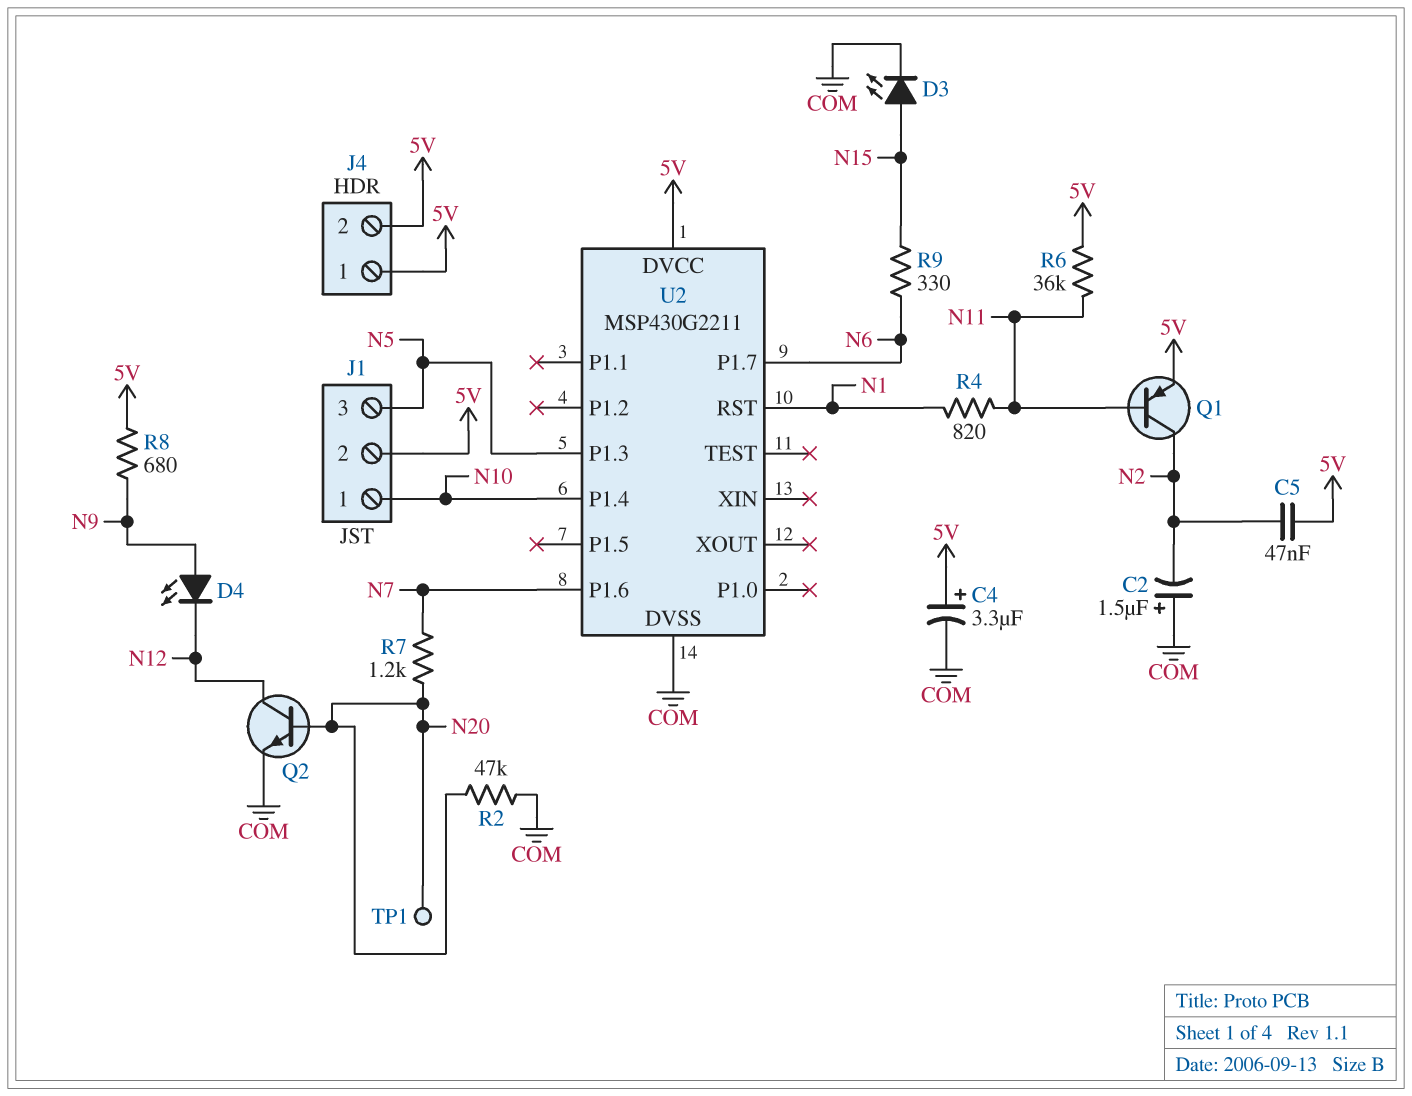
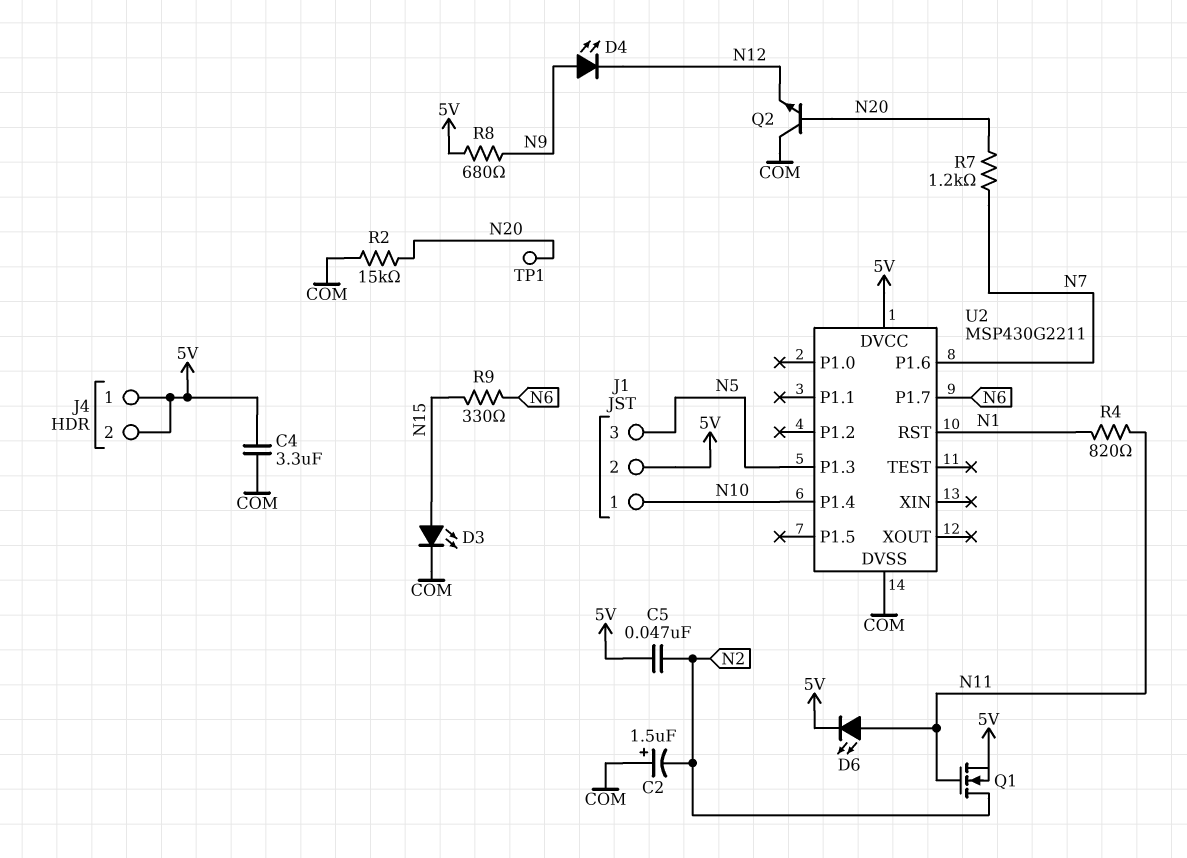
C4: 3.3uF (plus 5V, minus COM) -> 3.3uF (5V, COM)
D6: none -> LED (A N11, K 5V)
Q1: PNP (B N11, C N2, E 5V) -> NMOS (G N11, D N2, S 5V)
Q2: NPN (B N20, C N12, E COM) -> NPN (B N20, C COM, E N12)
R2: 47k (COM, N20) -> 15k (COM, N20)
R6: 36k (5V, N11) -> none

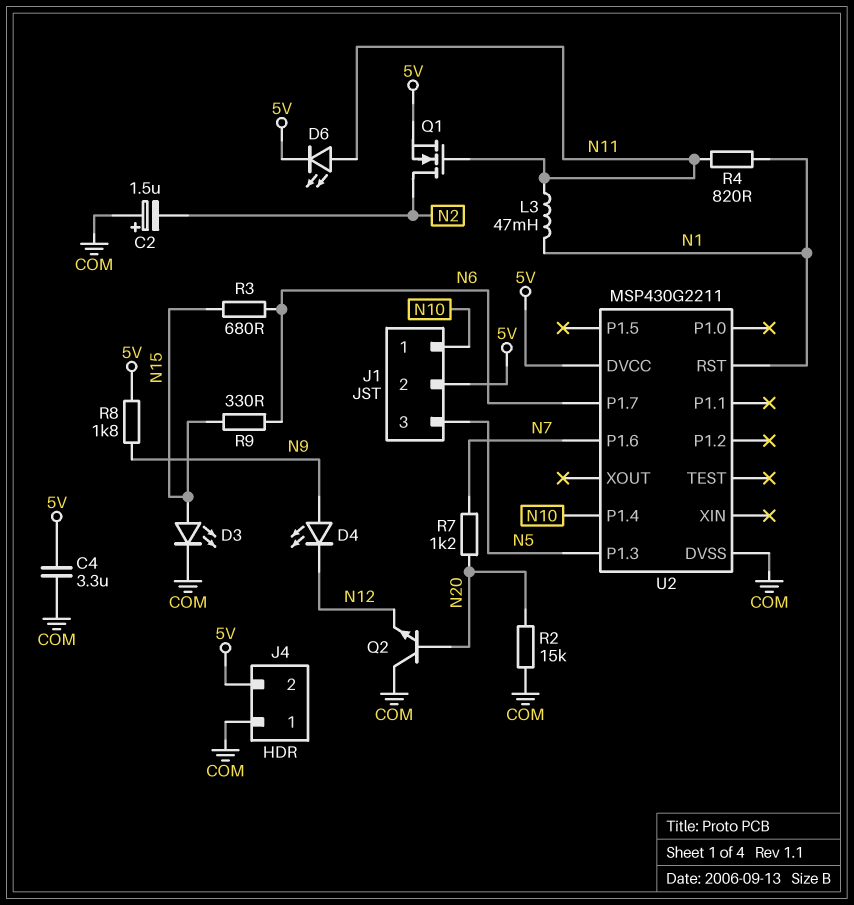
C5: 47nF (5V, N2) -> none
J4 pin 1: 5V -> COM
L3: none -> 47mH (N1, N11)
R3: none -> 680 (N6, N15)
R8: 680 (5V, N9) -> 1.8k (5V, N9)
TP1: test point (N20) -> none

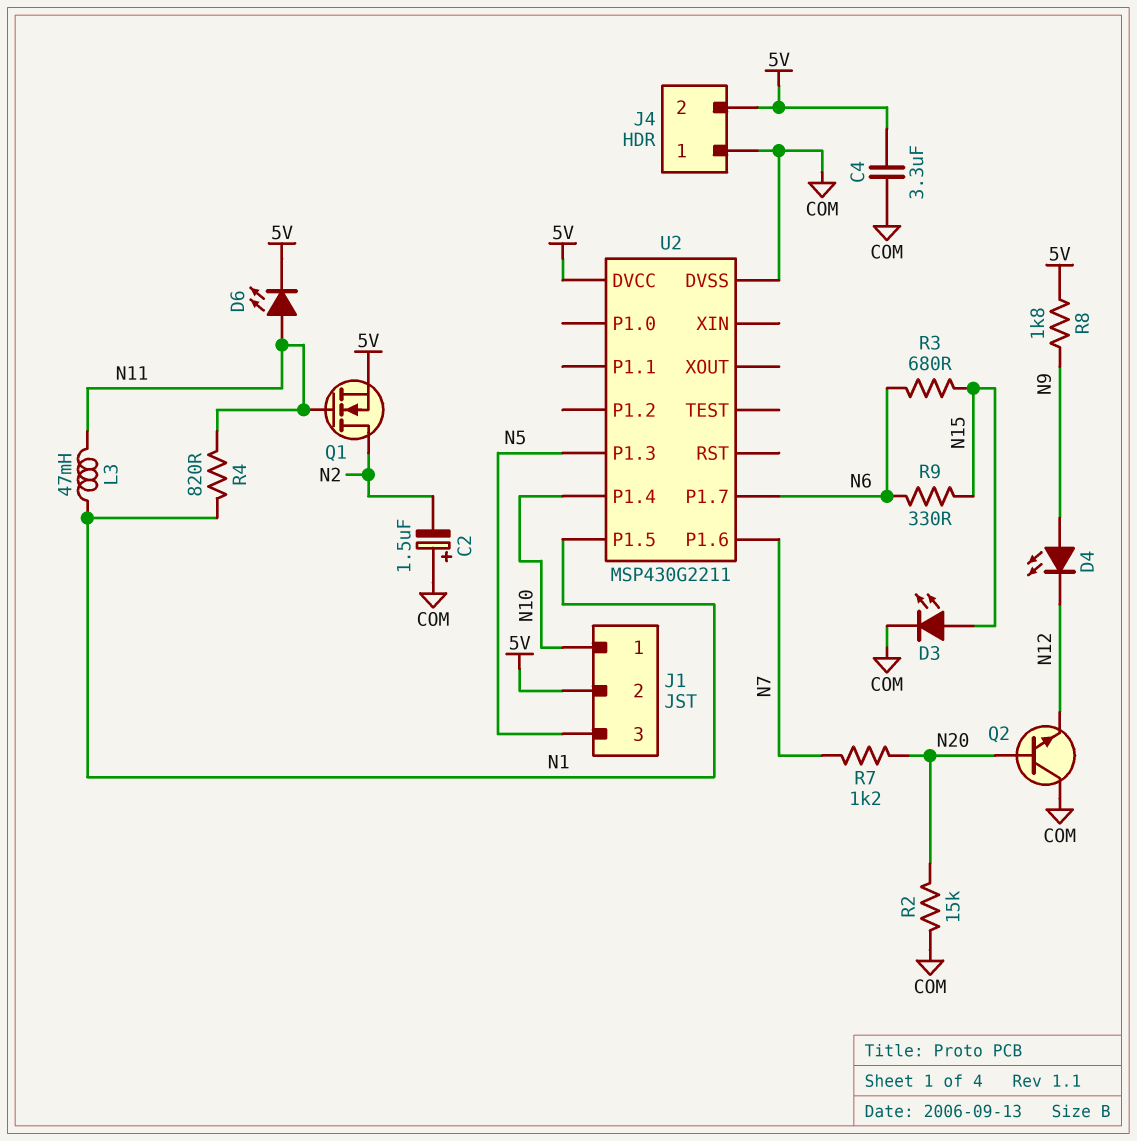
U2 pin P1.5: none -> N1
U2 pin RST: N1 -> none

